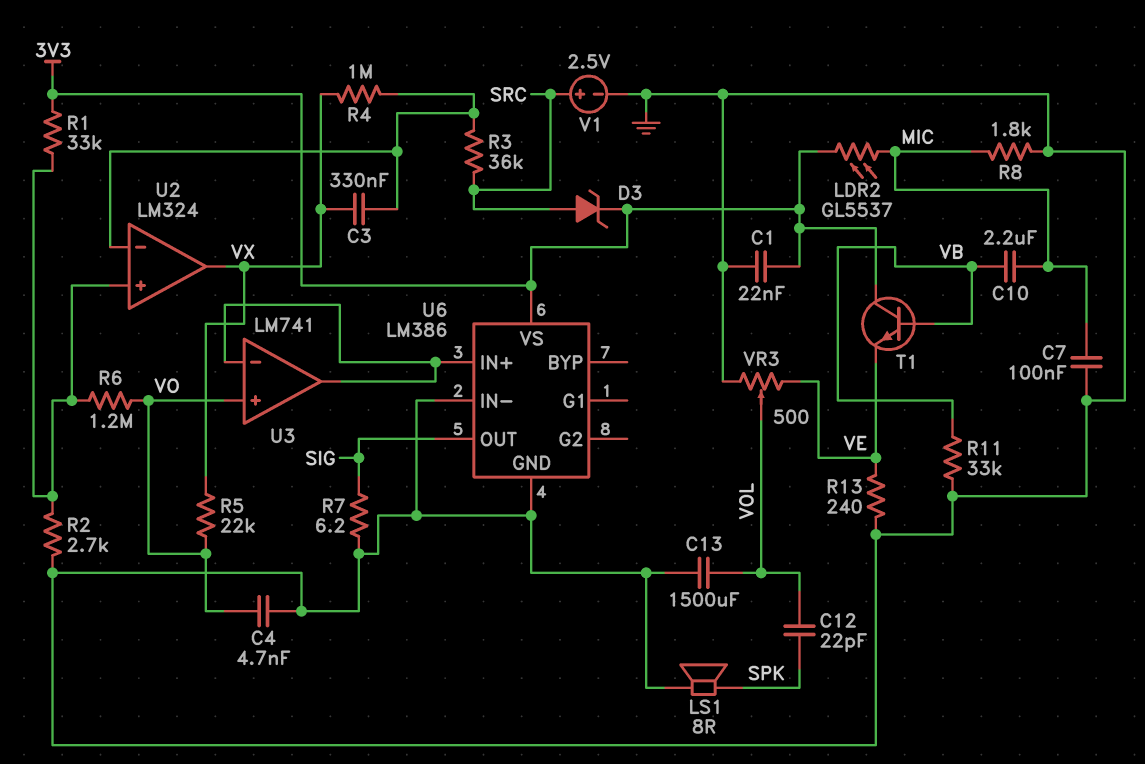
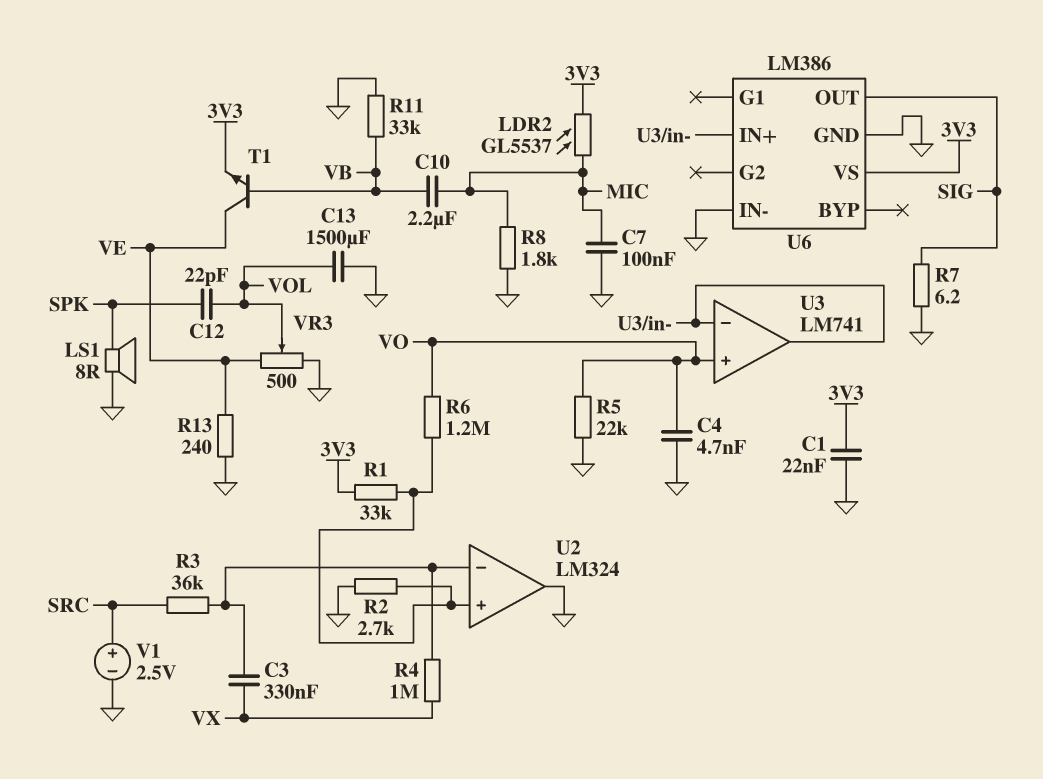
D3: zener (A SRC, K 3V3) -> none
R5: 22k (VO, VX) -> 22k (GND, VO)
T1: NPN (B VB, C 3V3, E VE) -> NPN (B VB, C VE, E 3V3)
U2 pin out: VX -> GND

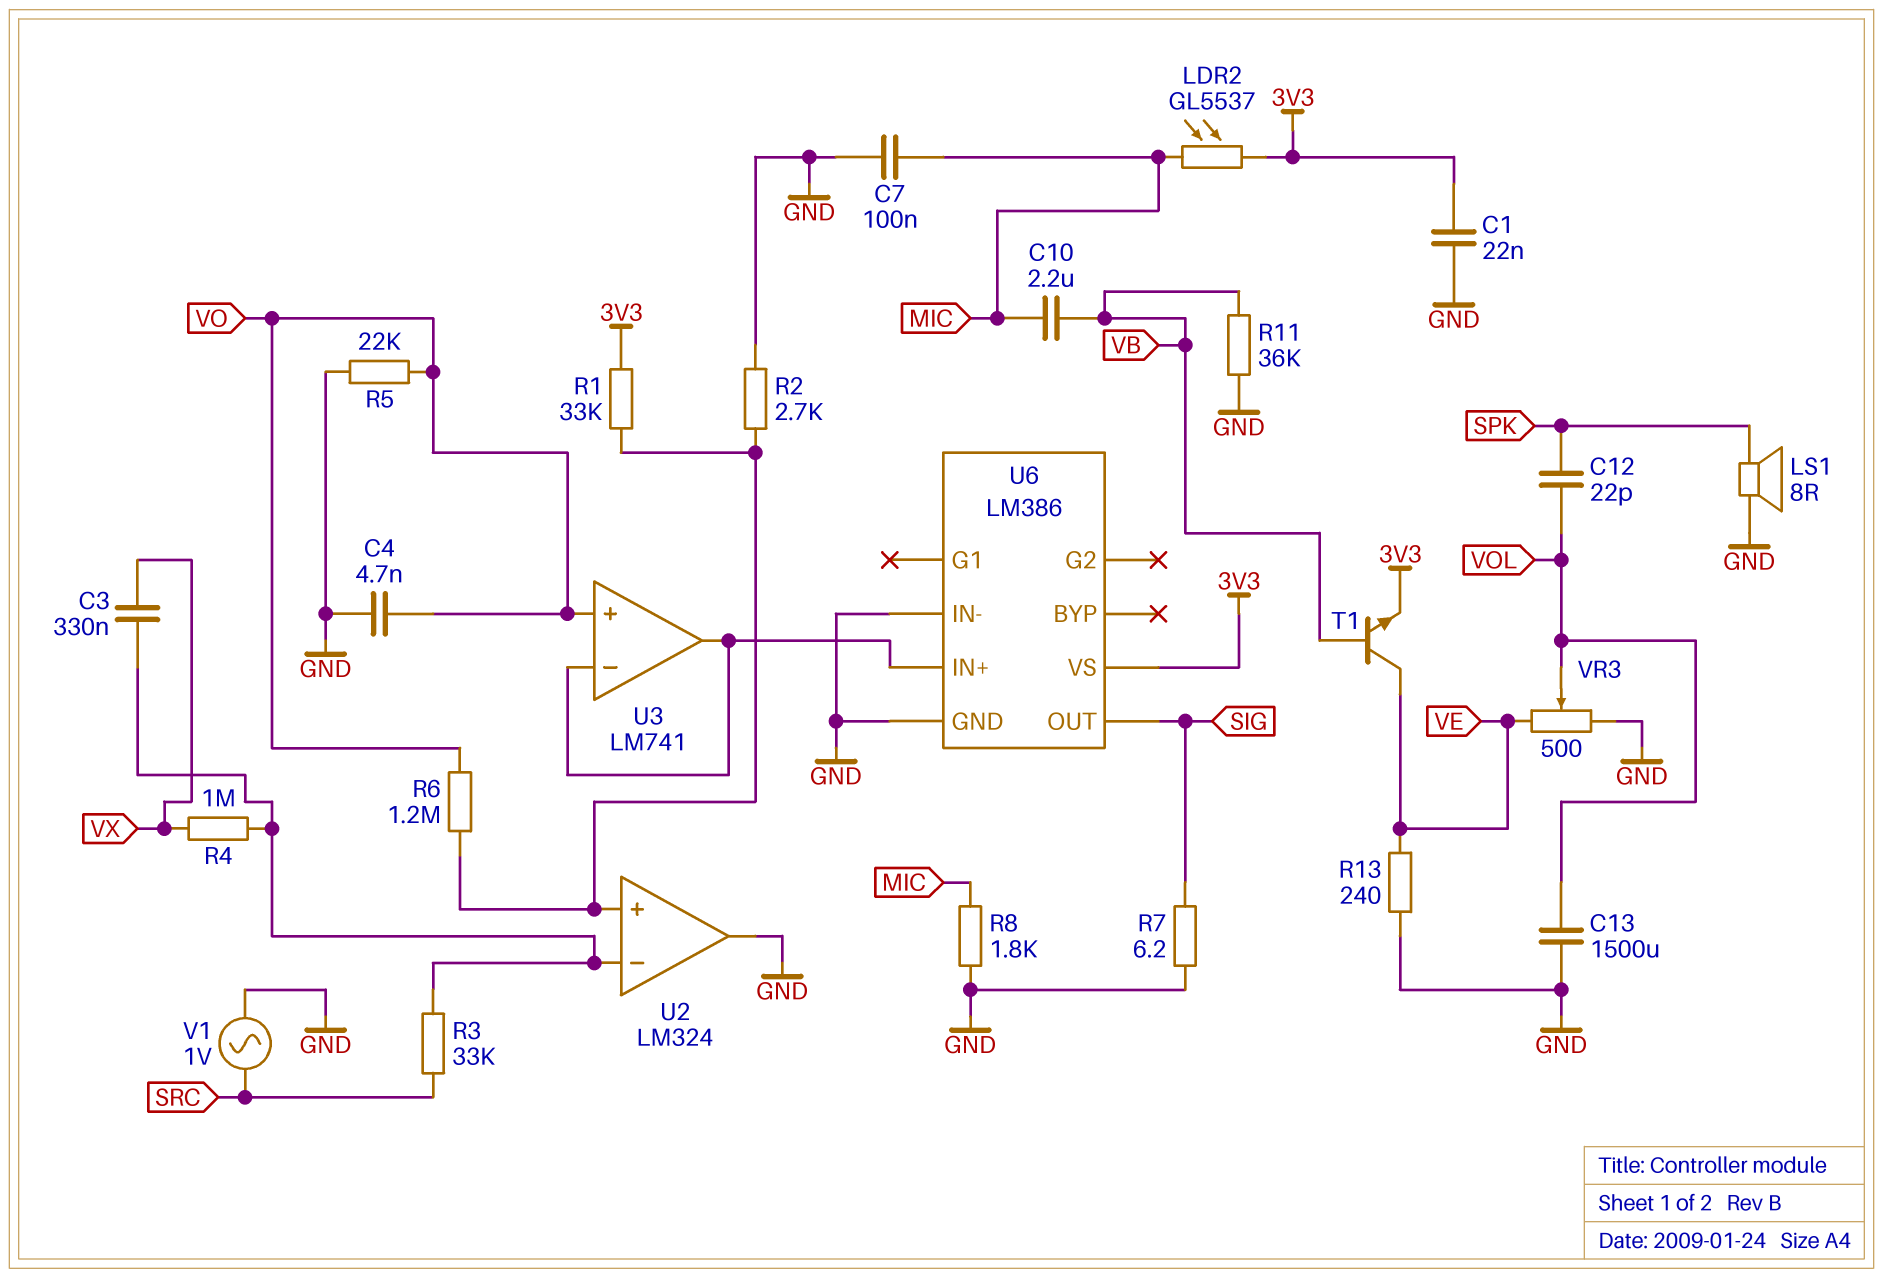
R3: 36k (SRC, U2/in-) -> 33k (SRC, U2/in-)
R11: 33k (GND, VB) -> 36k (GND, VB)
V1: 2.5V (plus SRC, minus GND) -> AC 1V (GND, SRC)

